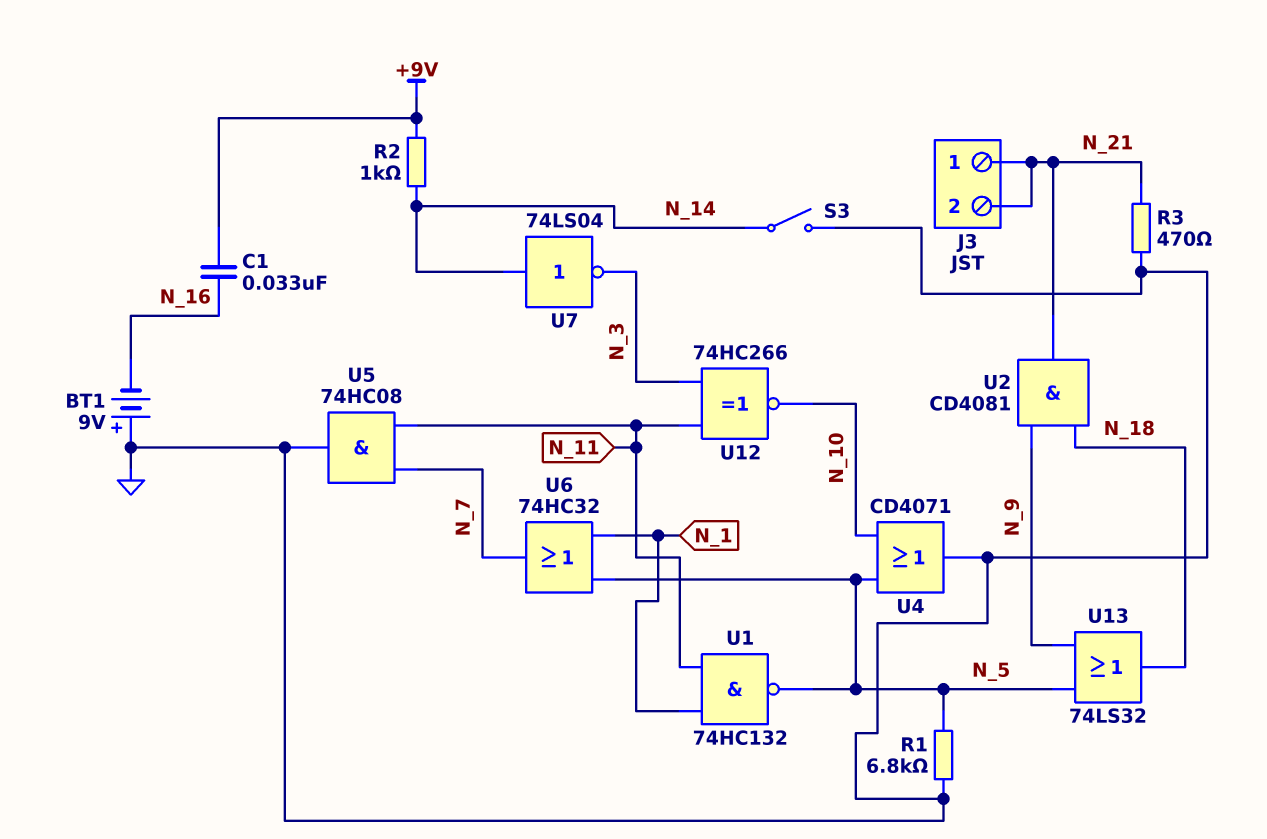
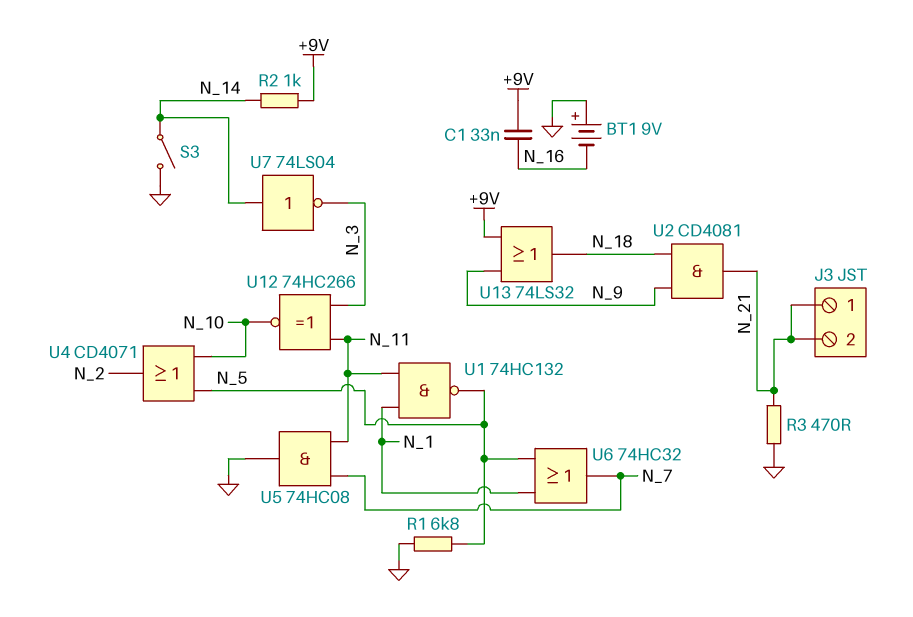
U4: OR CD4071 (in N_5, in N_10, out GND) -> OR CD4071 (in N_5, in N_10, out N_2)
U13: OR 74LS32 (in N_5, in N_9, out N_18) -> OR 74LS32 (in +9V, in N_9, out N_18)

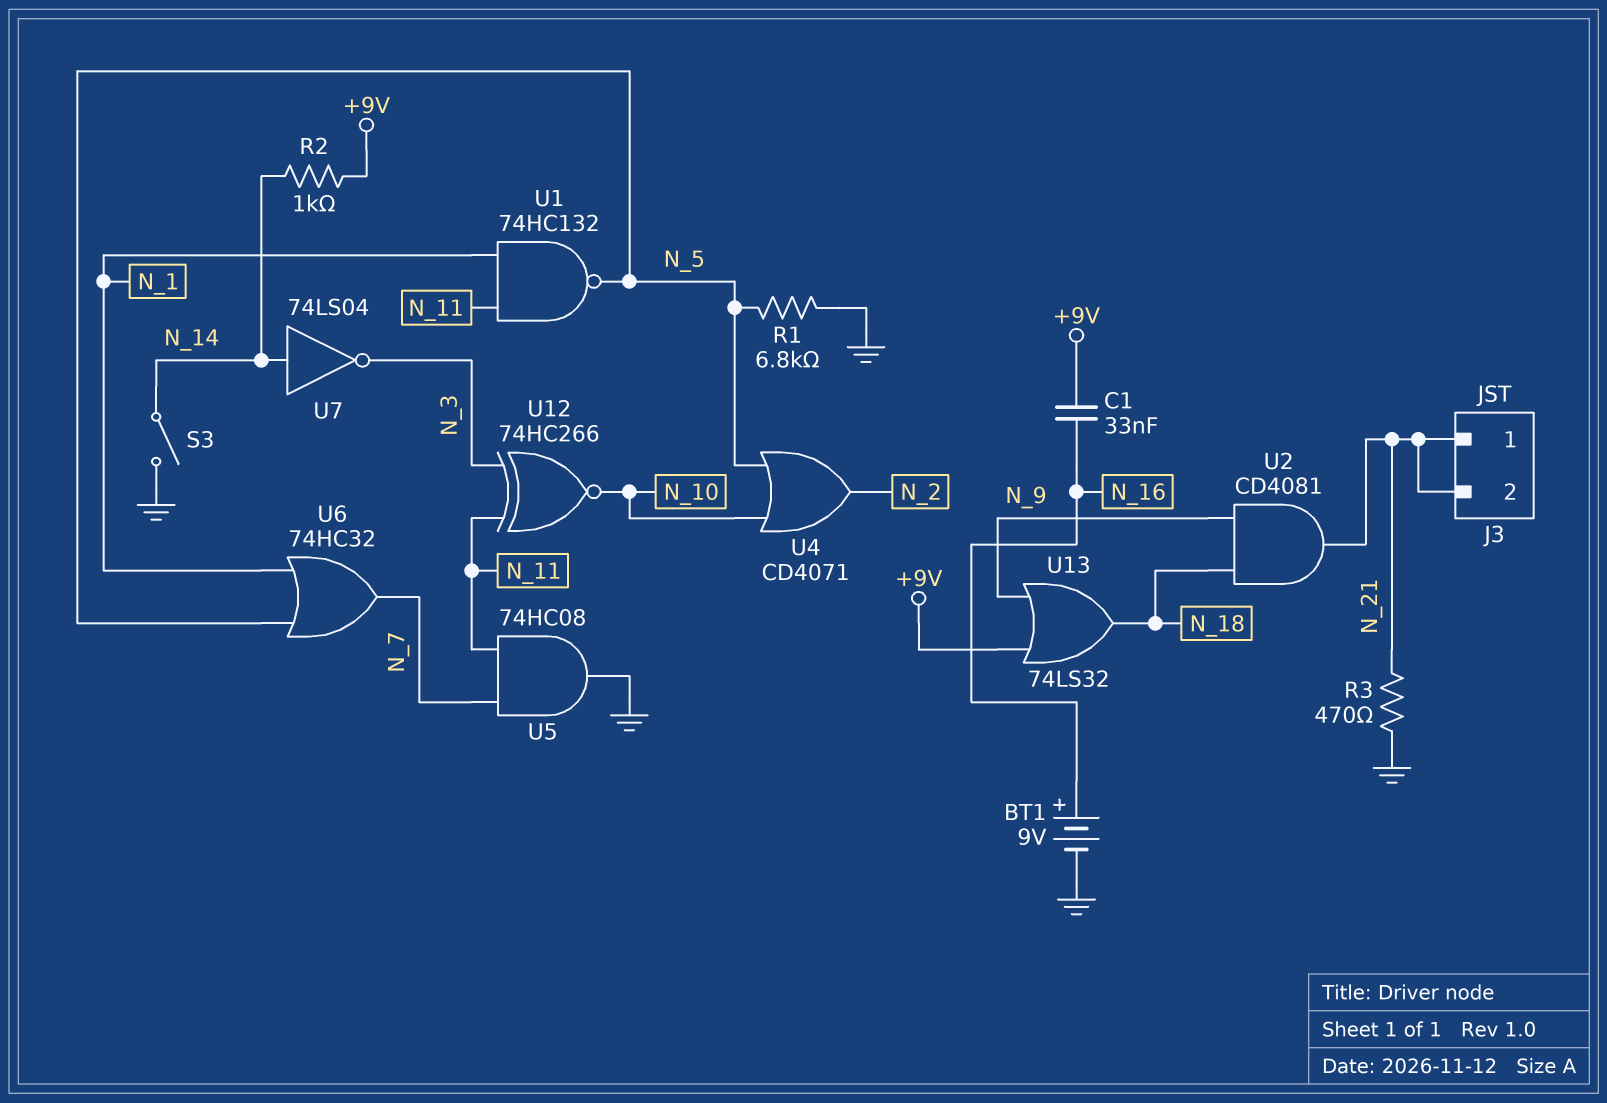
BT1: 9V (plus GND, minus N_16) -> 9V (plus N_16, minus GND)

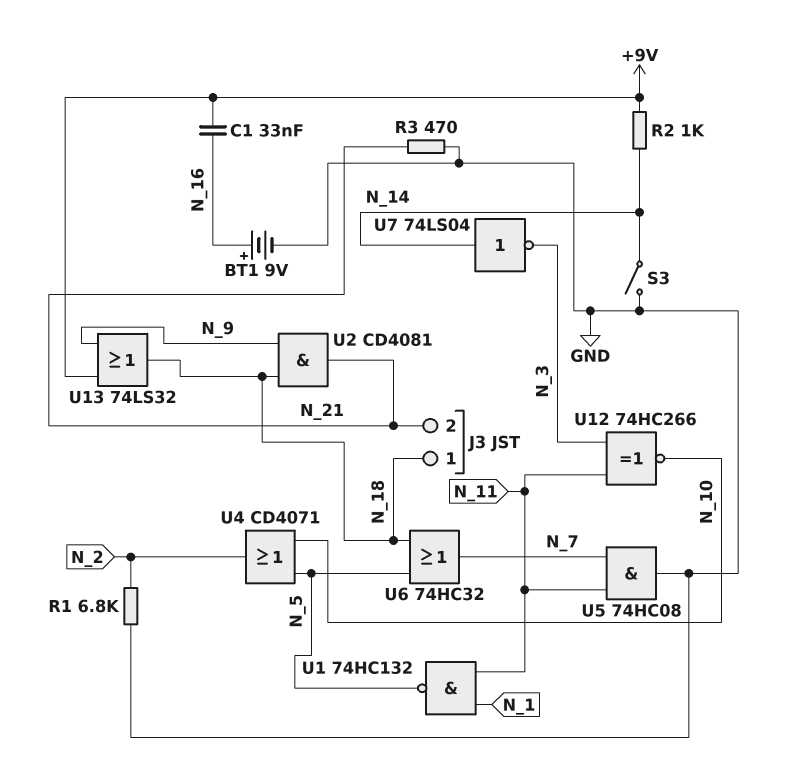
J3 pin 1: N_21 -> N_18
R1: 6.8k (GND, N_5) -> 6.8k (GND, N_2)
U6: OR 74HC32 (in N_1, in N_5, out N_7) -> OR 74HC32 (in N_5, in N_18, out N_7)

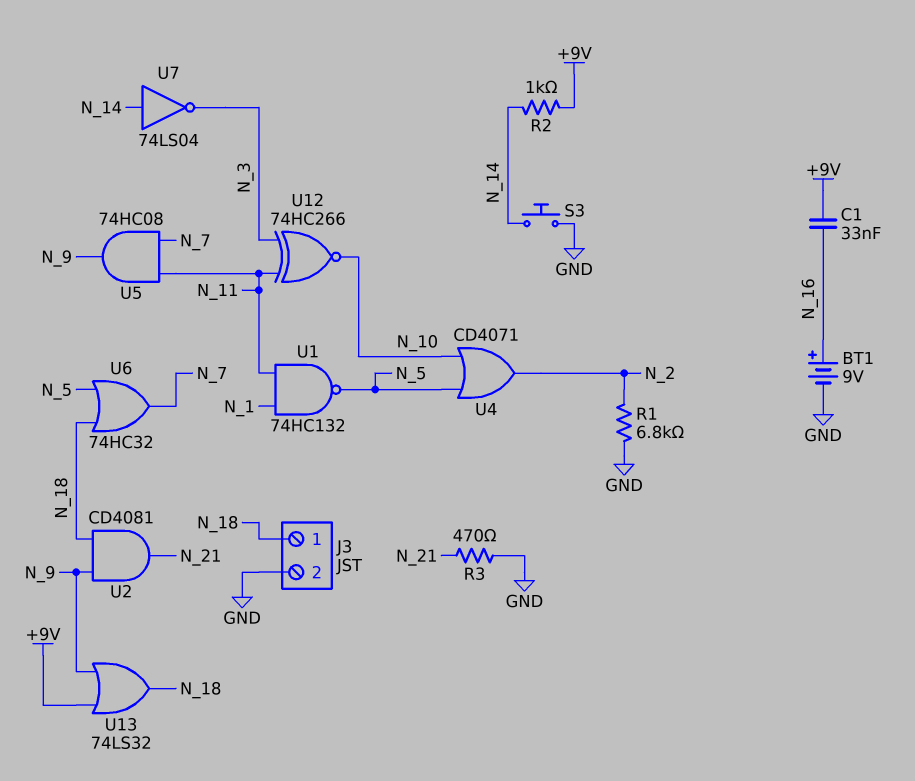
J3 pin 2: N_21 -> GND
S3: switch (GND, N_14) -> button (GND, N_14)
U5: AND 74HC08 (in N_7, in N_11, out GND) -> AND 74HC08 (in N_7, in N_11, out N_9)

